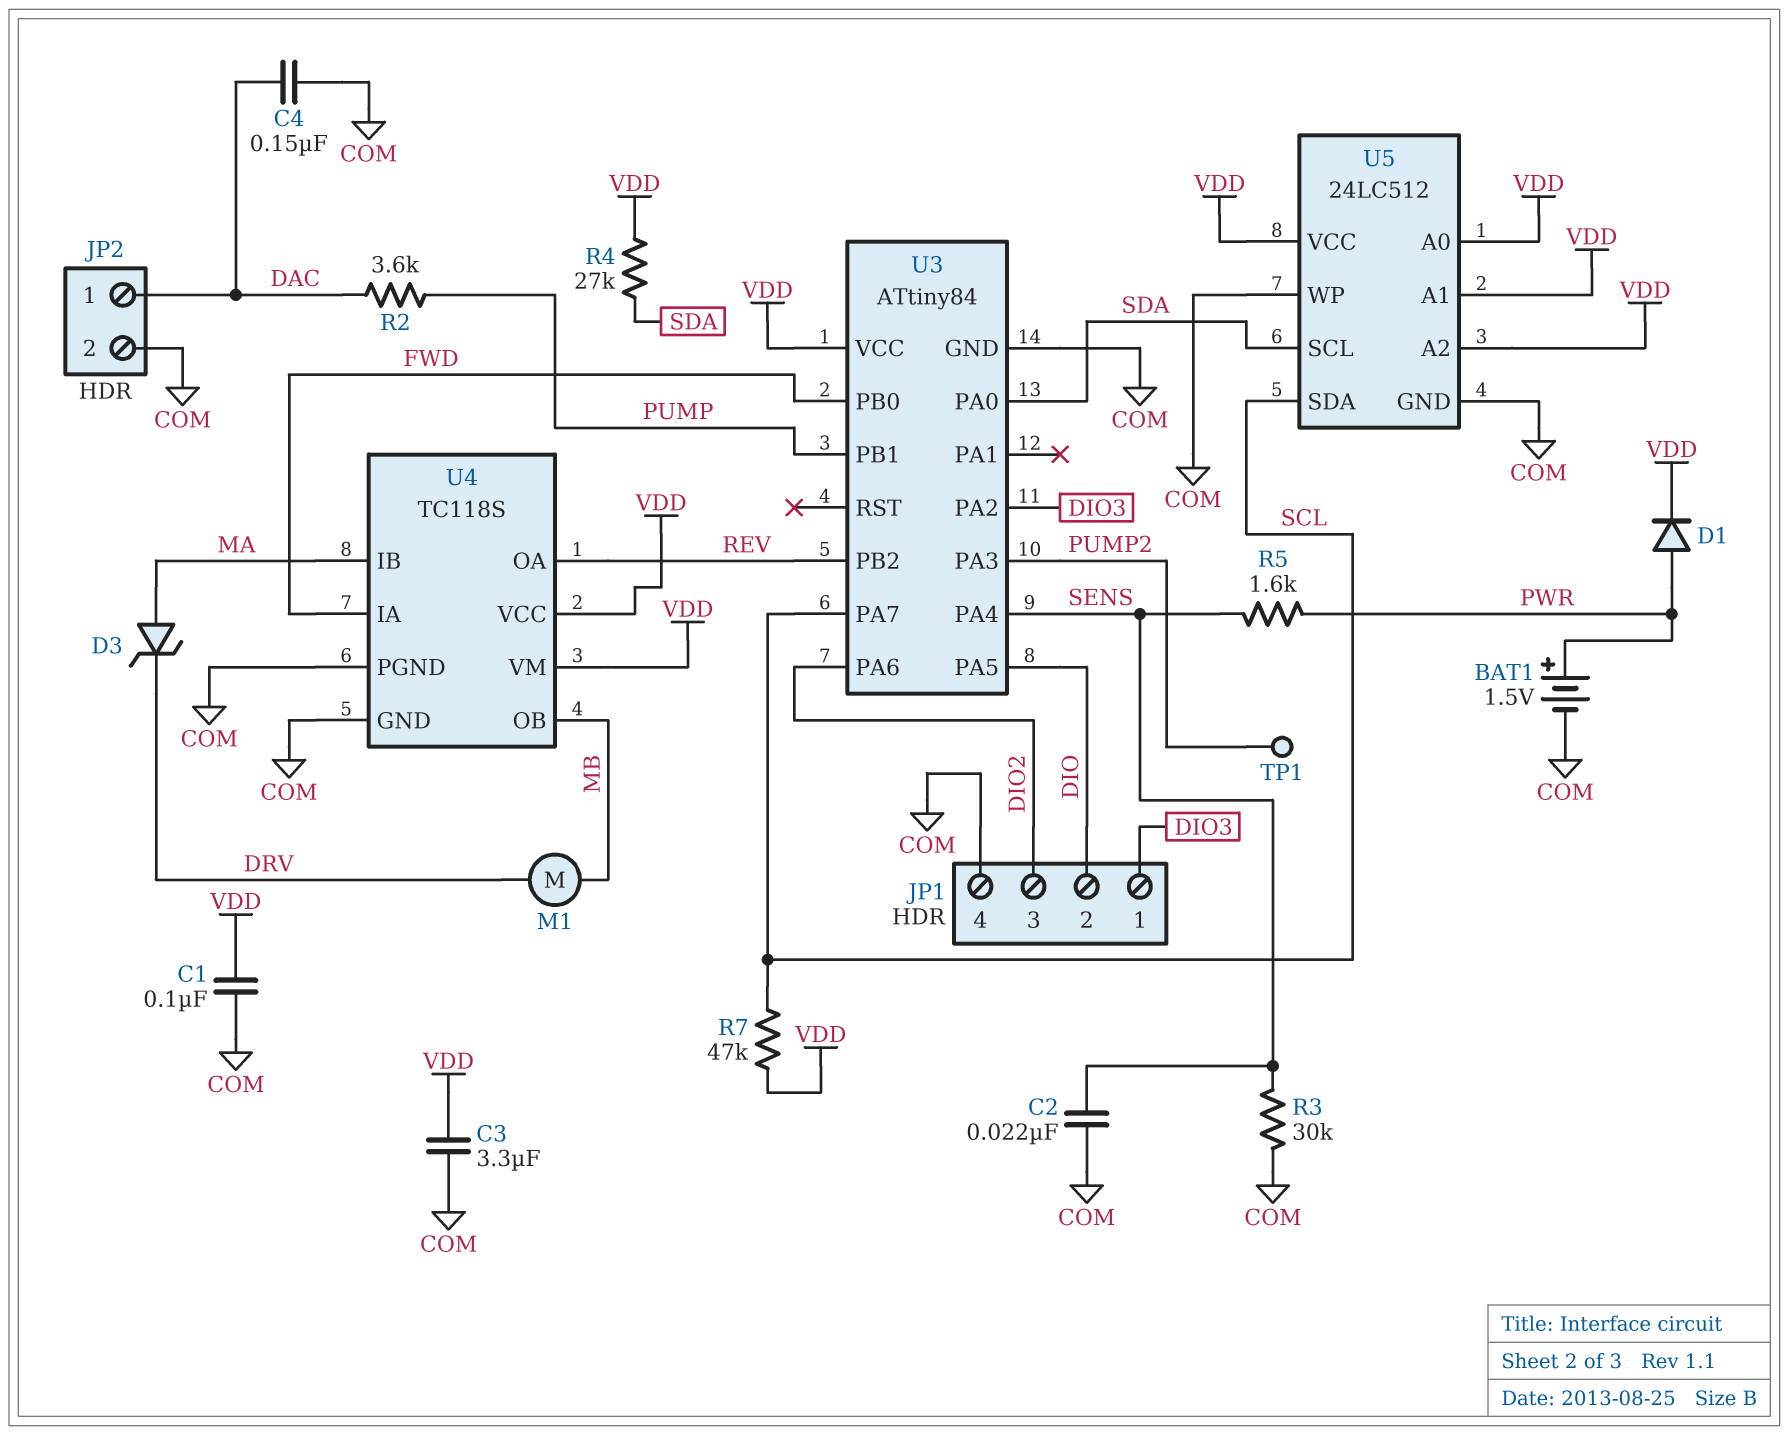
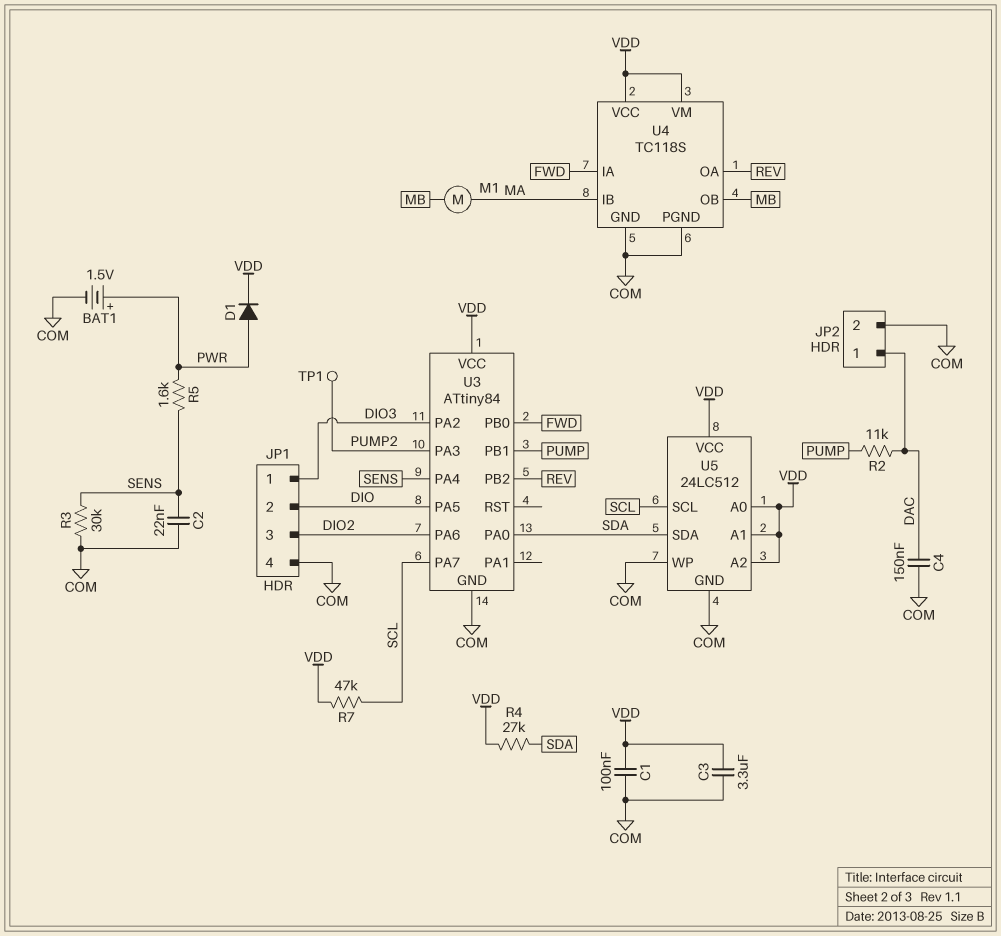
D3: zener (A MA, K DRV) -> none
M1: motor (DRV, MB) -> motor (MA, MB)
R2: 3.6k (DAC, PUMP) -> 11k (DAC, PUMP)
U5 pin SCL: SDA -> SCL
U5 pin SDA: SCL -> SDA

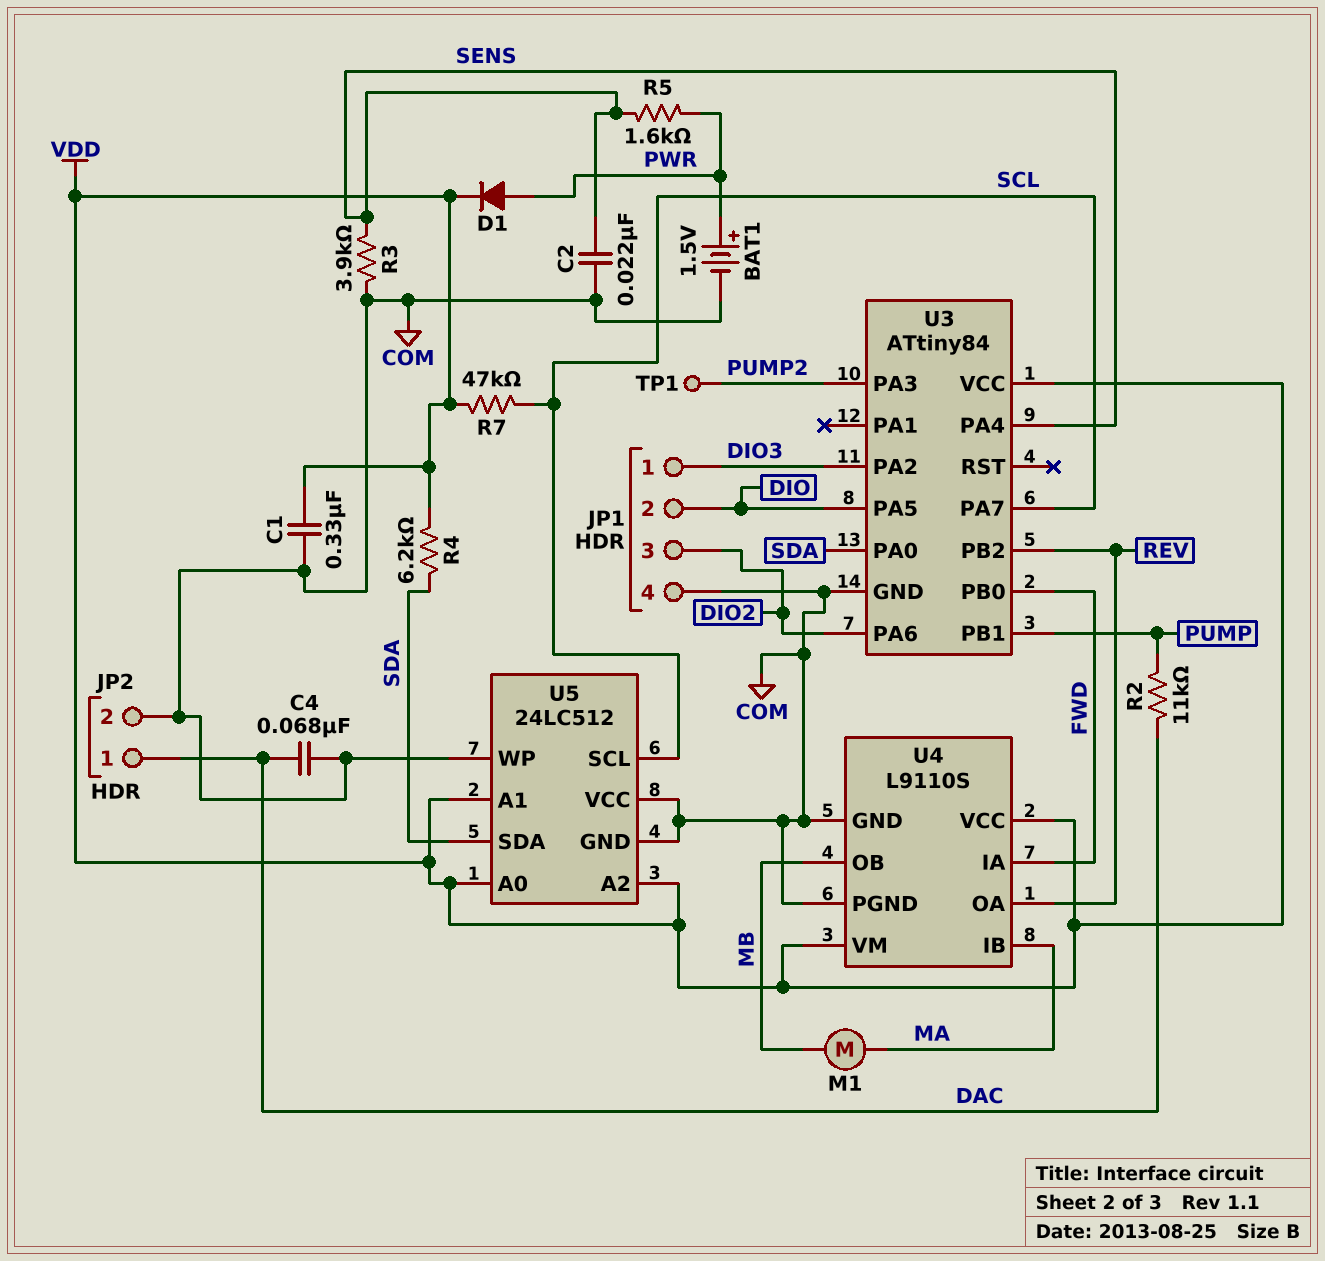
C1: 100nF (COM, VDD) -> 330nF (COM, VDD)
C3: 3.3uF (COM, VDD) -> none
C4: 150nF (COM, DAC) -> 68nF (COM, DAC)
R3: 30k (COM, SENS) -> 3.9k (COM, SENS)
R4: 27k (SDA, VDD) -> 6.2k (SDA, VDD)
U4: TC118S -> L9110S
U5 pin VCC: VDD -> COM

